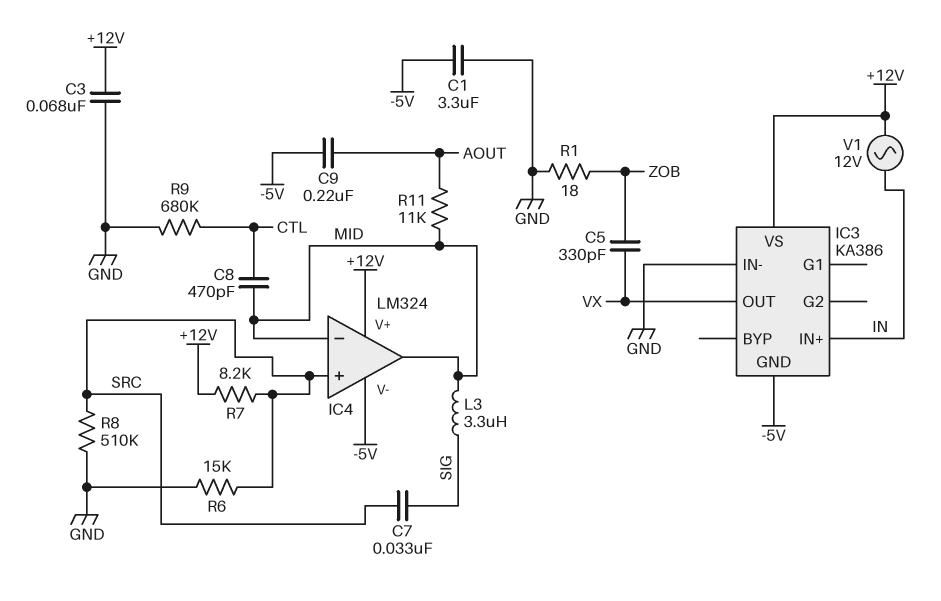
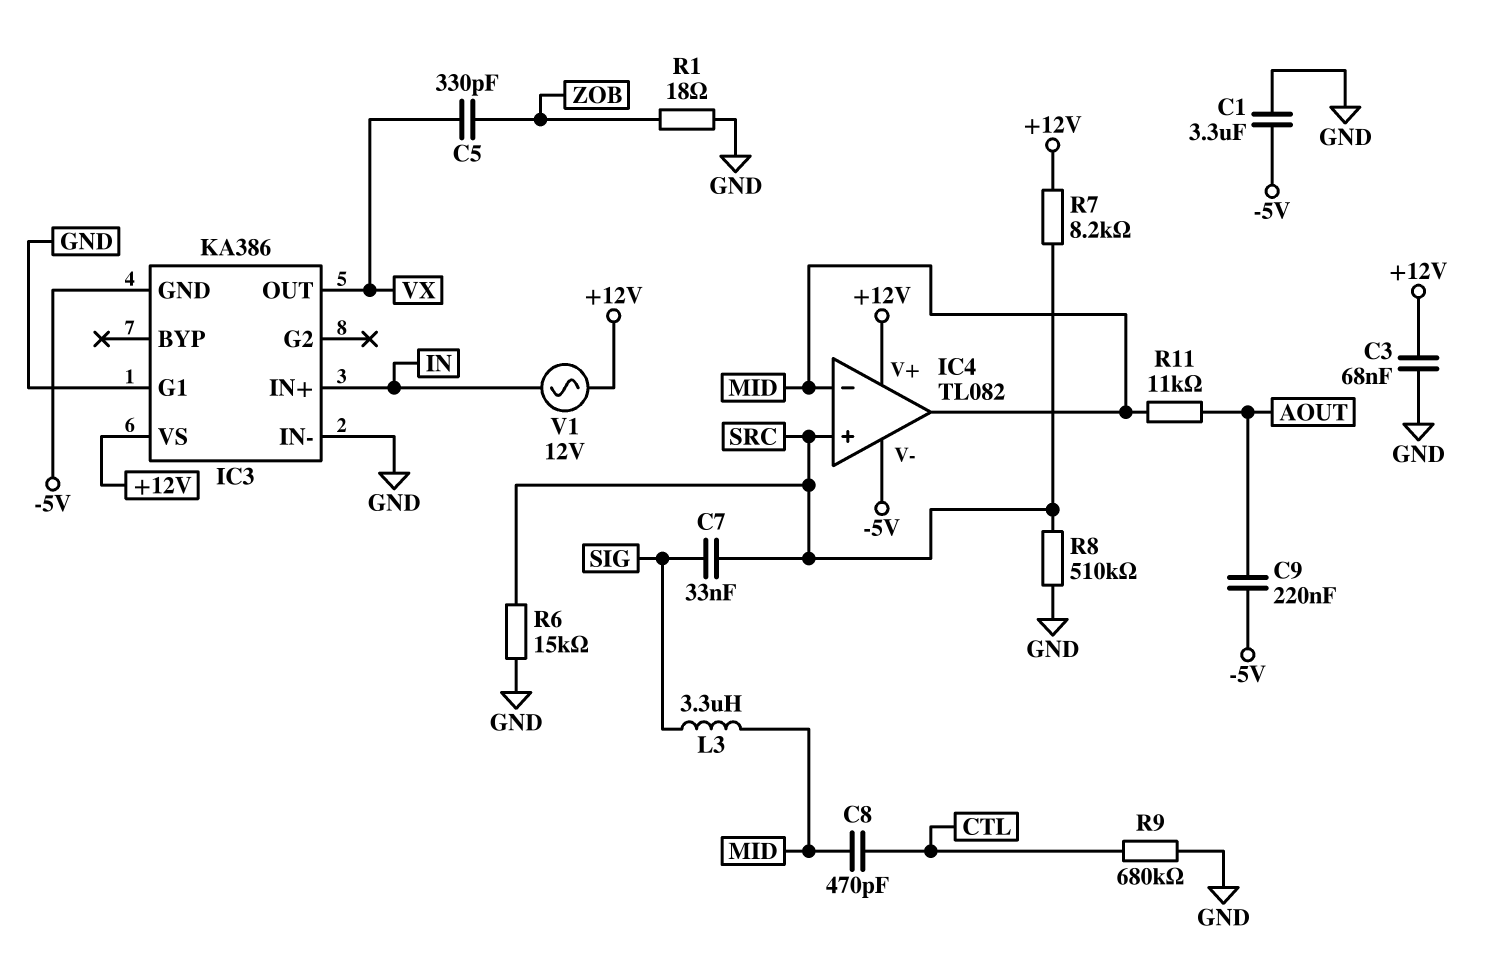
IC3 pin G1: none -> GND
IC4: LM324 -> TL082

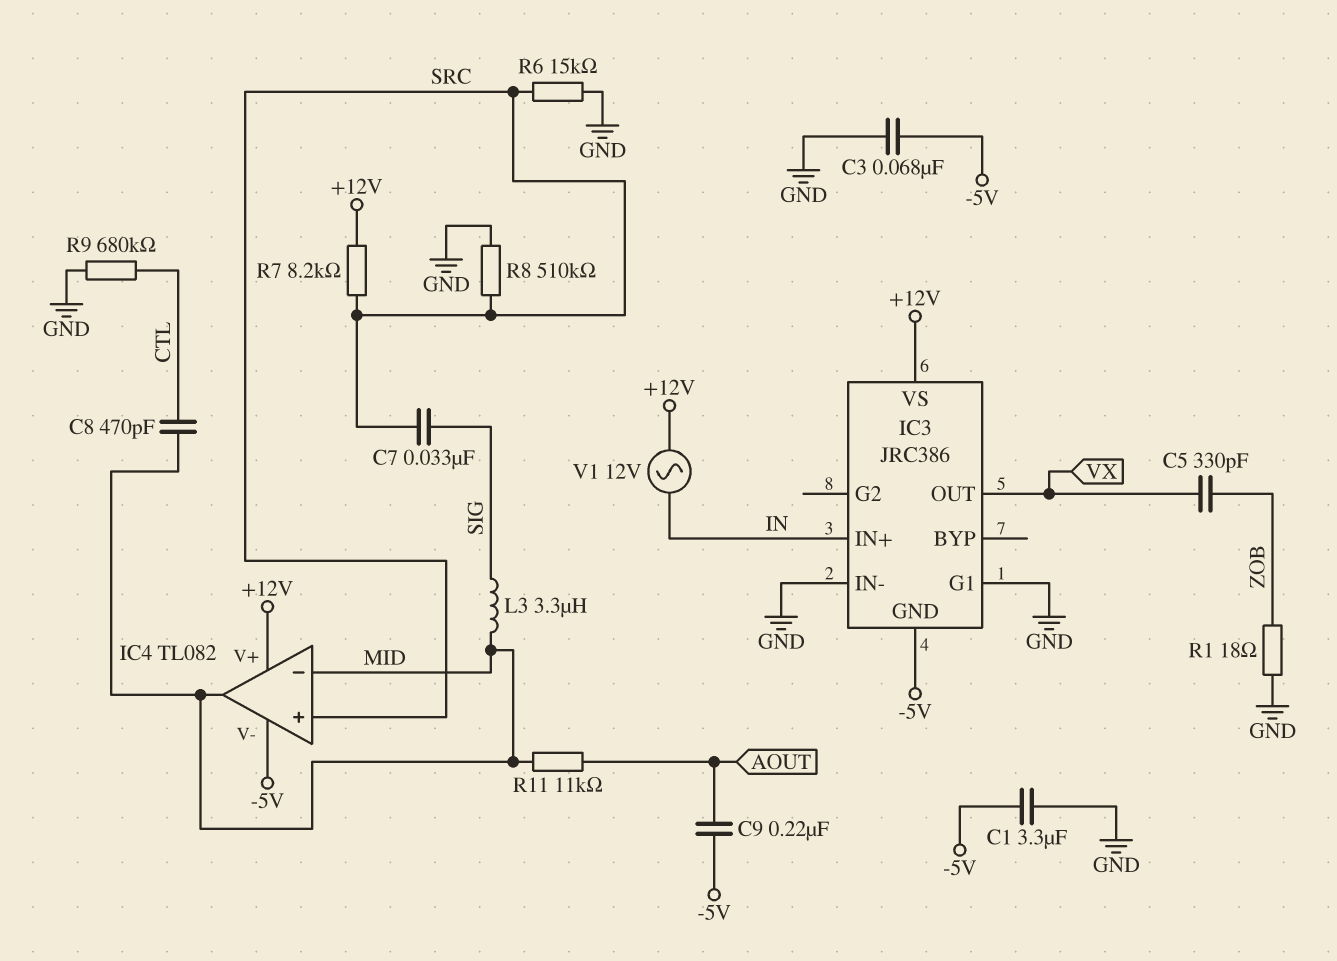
C3: 68nF (+12V, GND) -> 68nF (-5V, GND)
IC3: KA386 -> JRC386

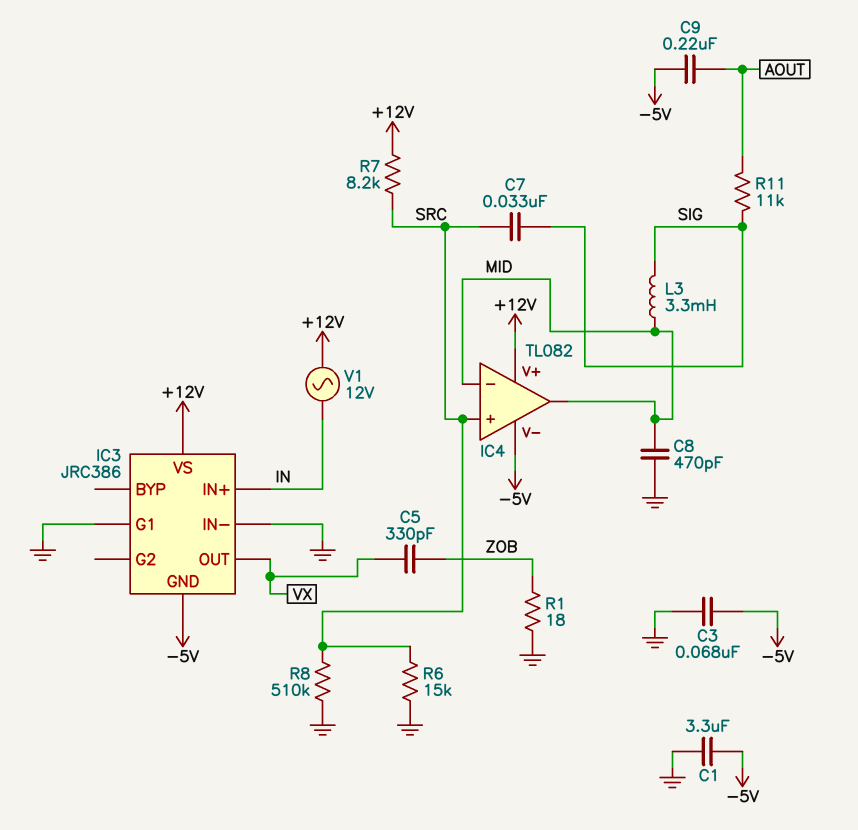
C8: 470pF (CTL, MID) -> 470pF (GND, MID)
L3: 3.3uH (MID, SIG) -> 3.3mH (MID, SIG)
R9: 680k (CTL, GND) -> none
R11: 11k (AOUT, MID) -> 11k (AOUT, SIG)

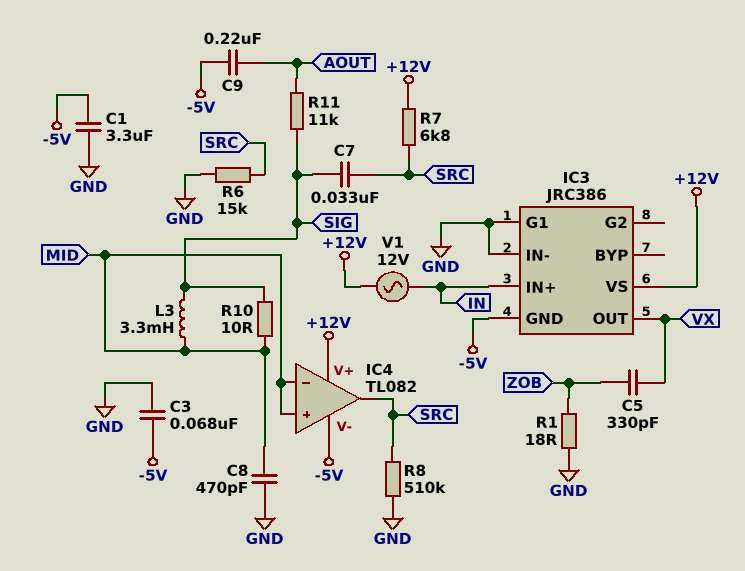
IC4 pin in+: SRC -> MID
IC4 pin out: MID -> SRC
R7: 8.2k (+12V, SRC) -> 6.8k (+12V, SRC)
R10: none -> 10 (MID, SIG)

